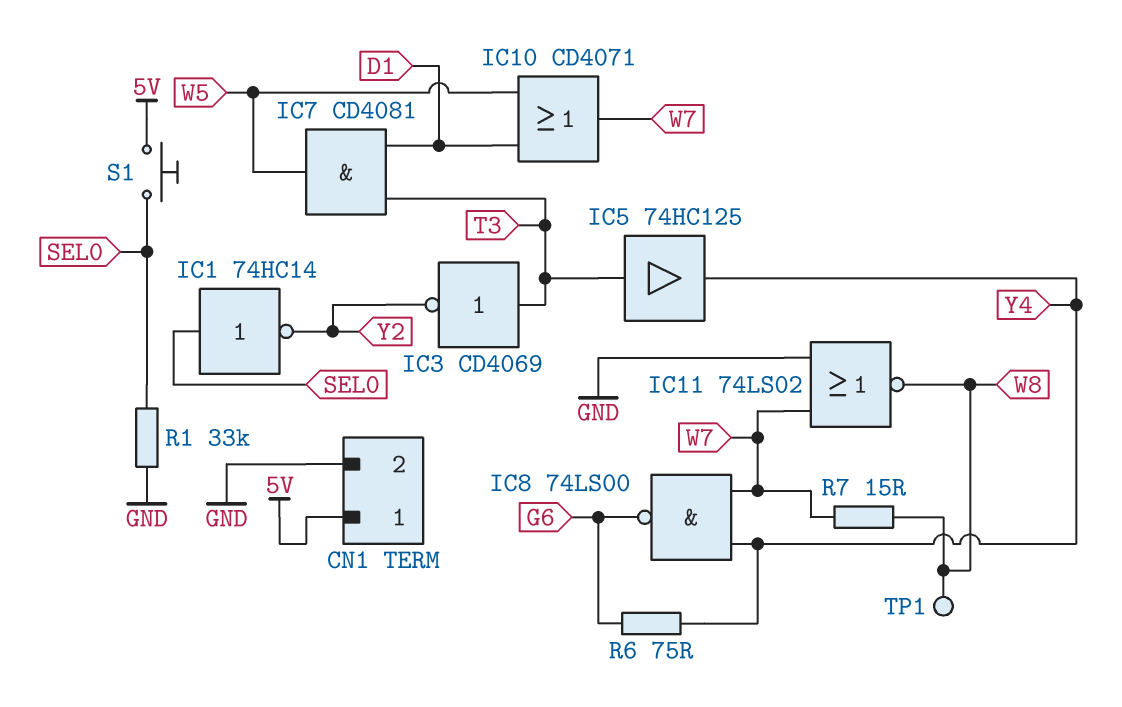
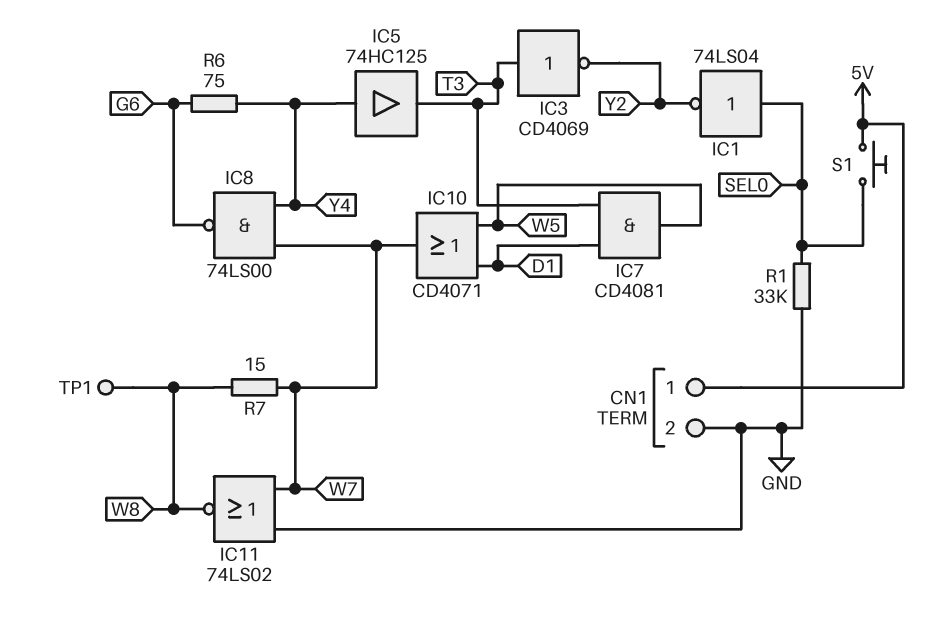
IC1: NOT 74HC14 (in SEL0, out Y2) -> NOT 74LS04 (in SEL0, out Y2)
IC5: buffer 74HC125 (in T3, out Y4) -> buffer 74HC125 (in Y4, out T3)

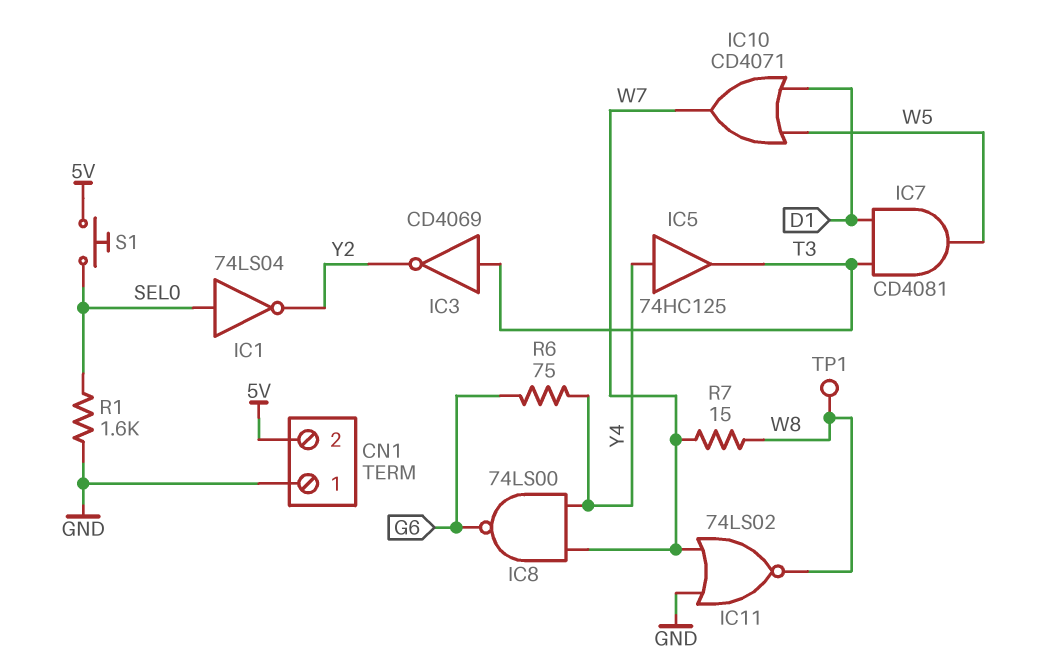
CN1 pin 1: 5V -> GND
CN1 pin 2: GND -> 5V
R1: 33k (GND, SEL0) -> 1.6k (GND, SEL0)

